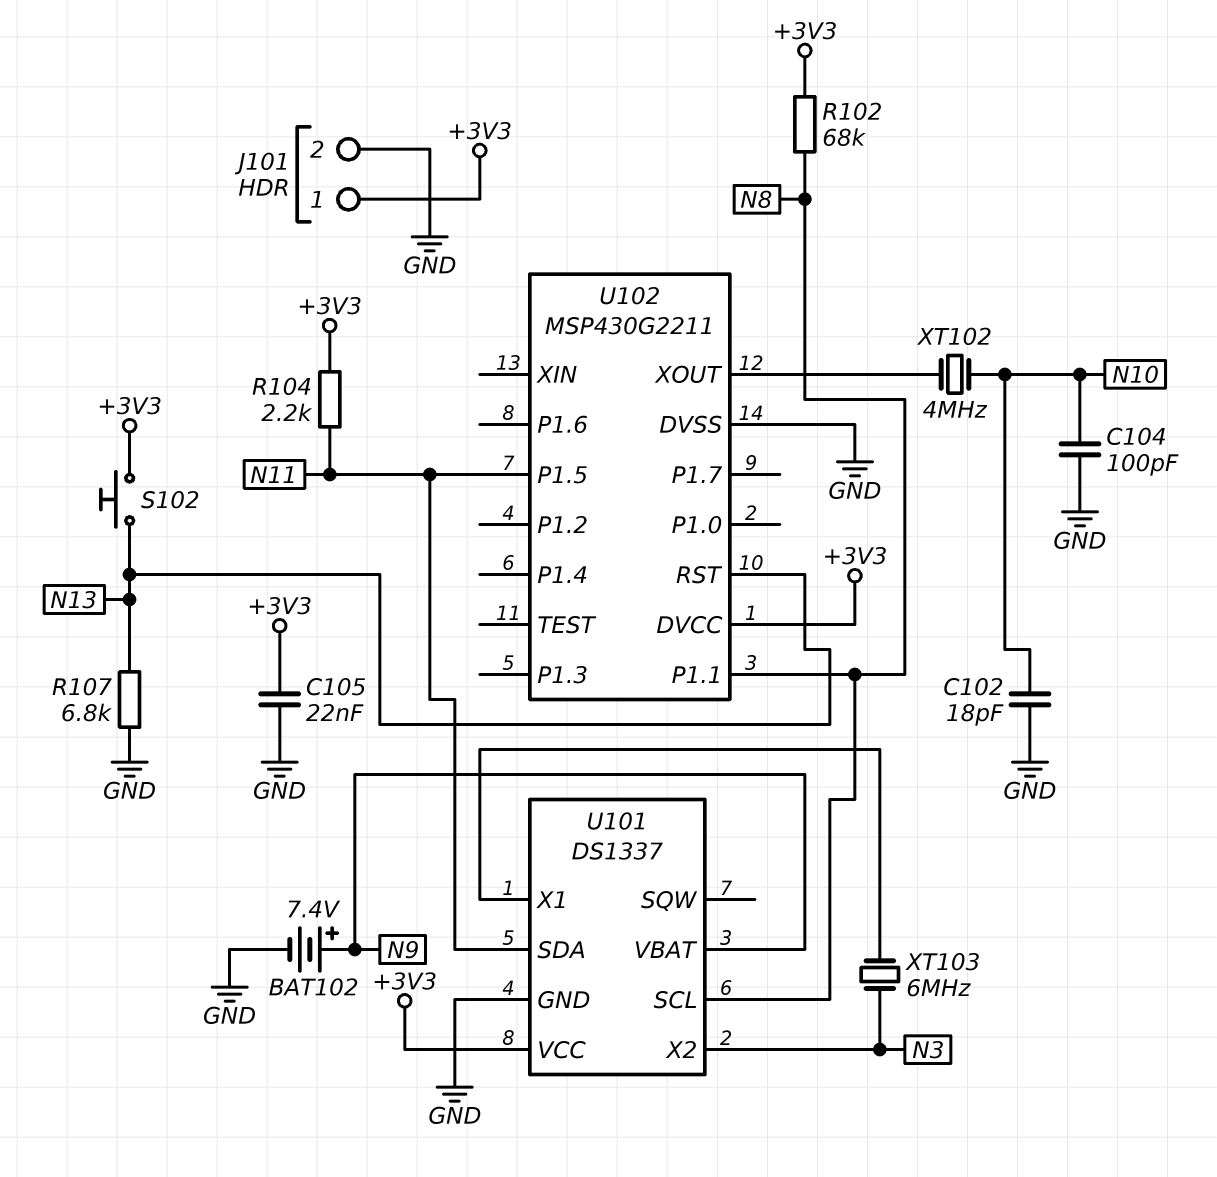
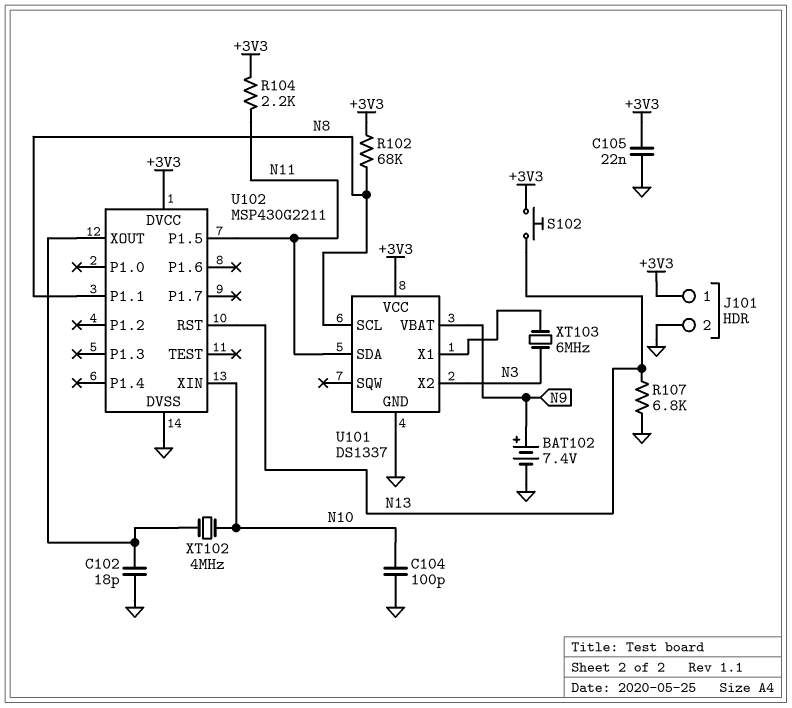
C102: 18pF (GND, N10) -> 18pF (GND, U102/XOUT)
U102 pin XIN: none -> N10

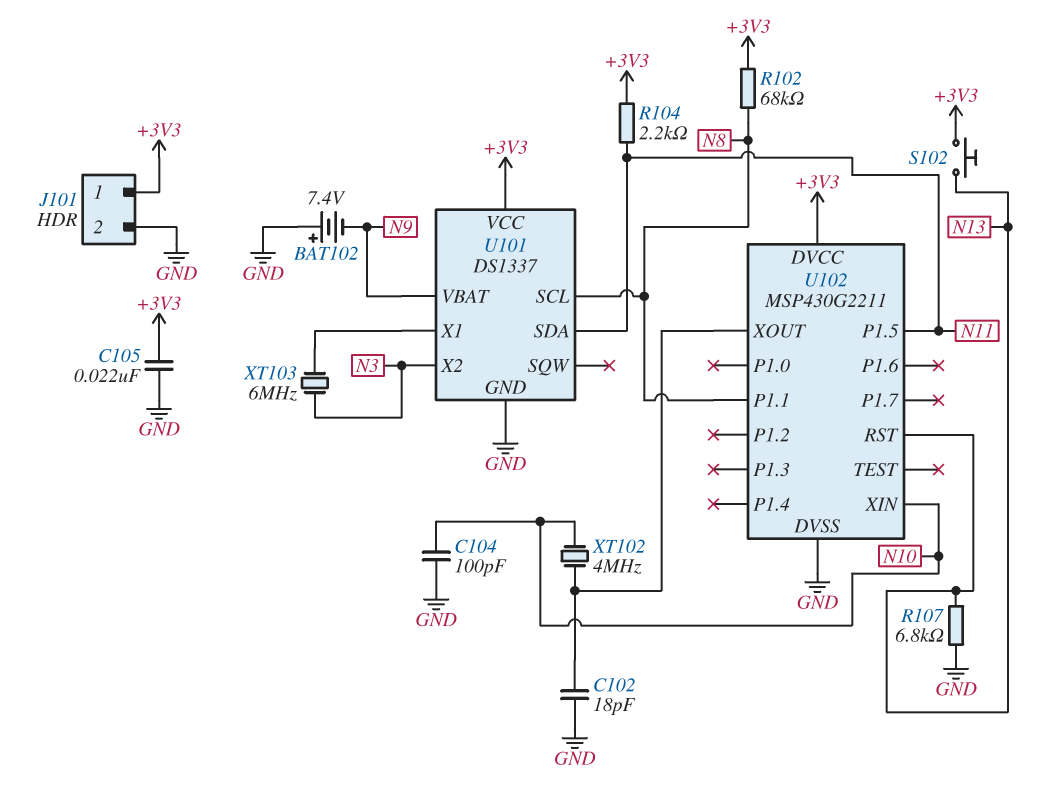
BAT102: 7.4V (plus N9, minus GND) -> 7.4V (plus GND, minus N9)

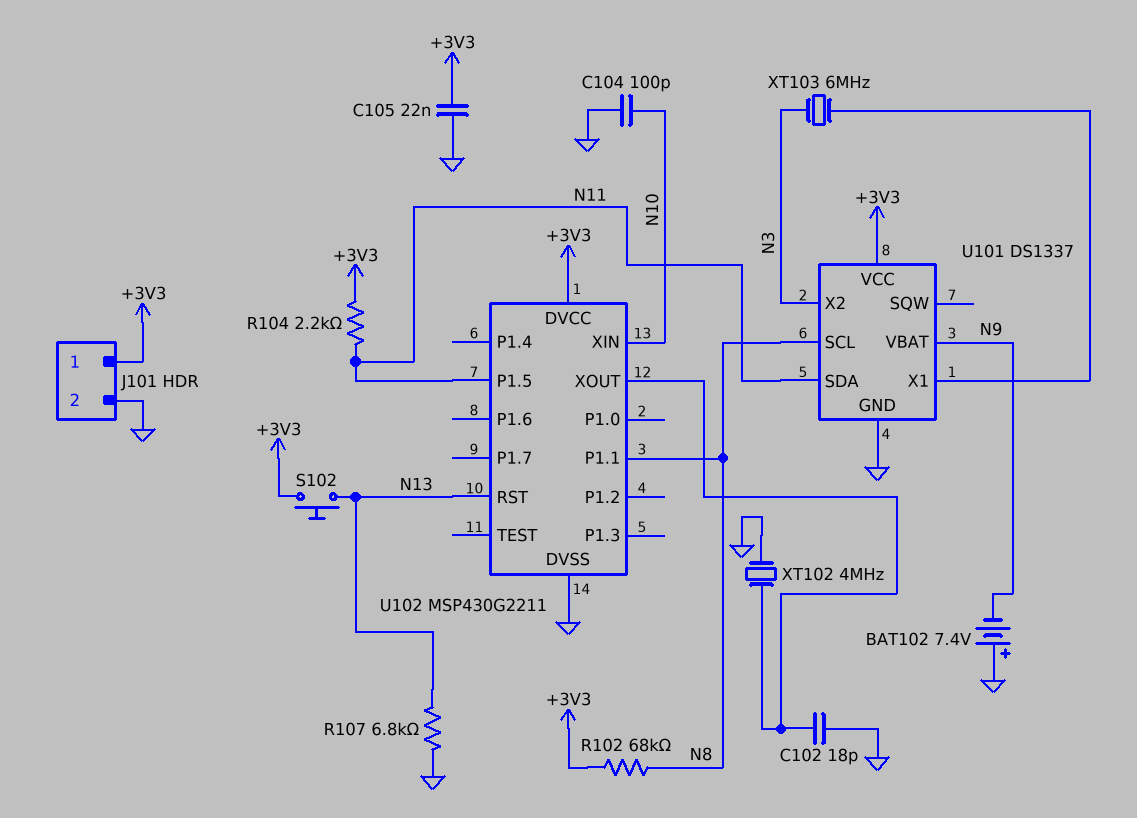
XT102: 4MHz (N10, U102/XOUT) -> 4MHz (GND, U102/XOUT)

